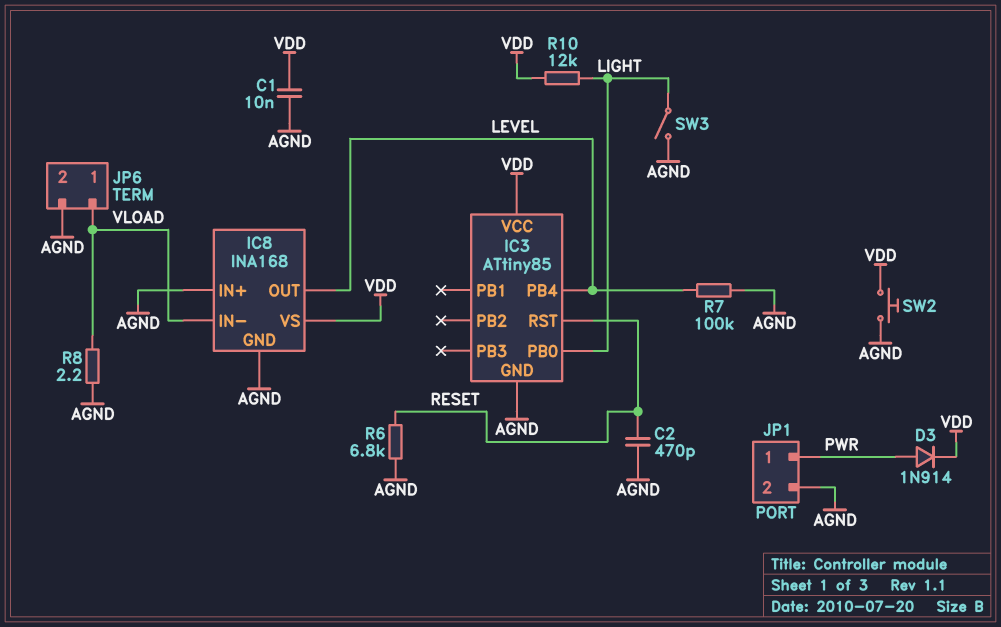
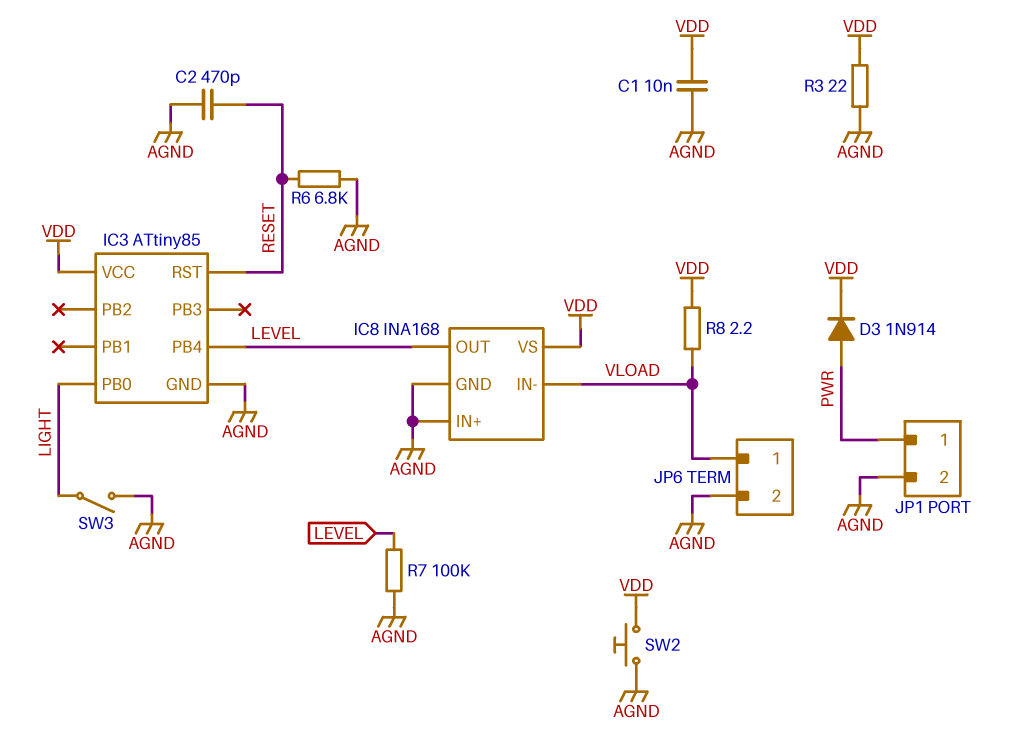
R3: none -> 22 (AGND, VDD)
R8: 2.2 (AGND, VLOAD) -> 2.2 (VDD, VLOAD)
R10: 12k (LIGHT, VDD) -> none

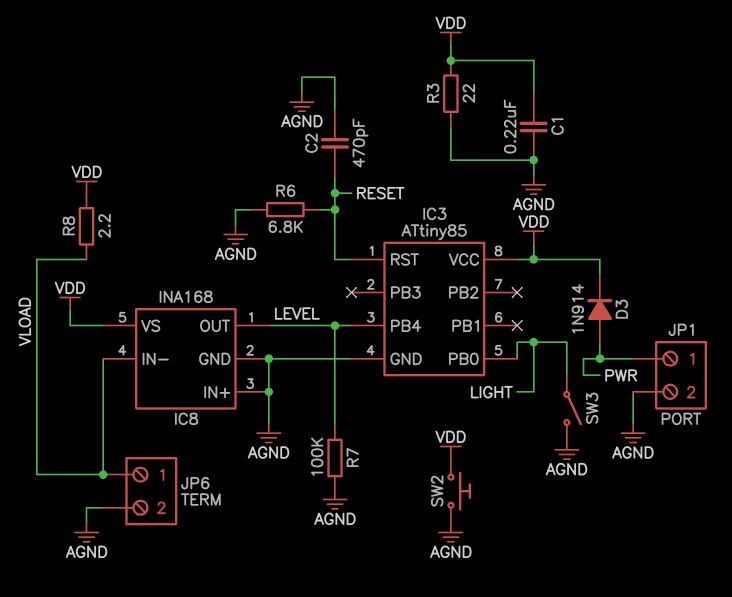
C1: 10nF (AGND, VDD) -> 220nF (AGND, VDD)

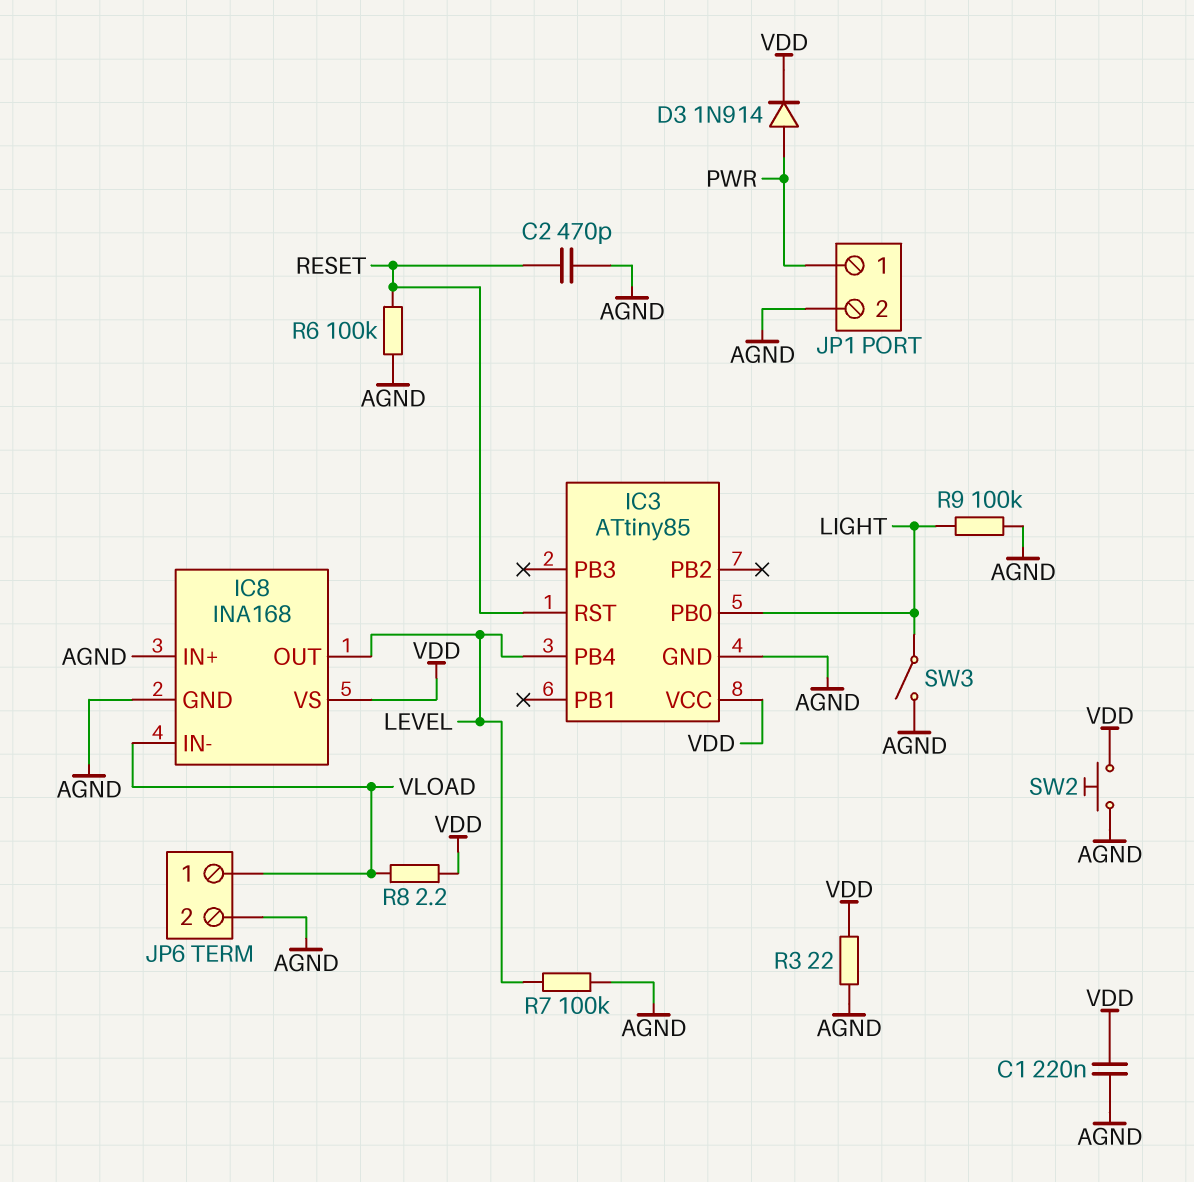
R6: 6.8k (AGND, RESET) -> 100k (AGND, RESET)
R9: none -> 100k (AGND, LIGHT)

